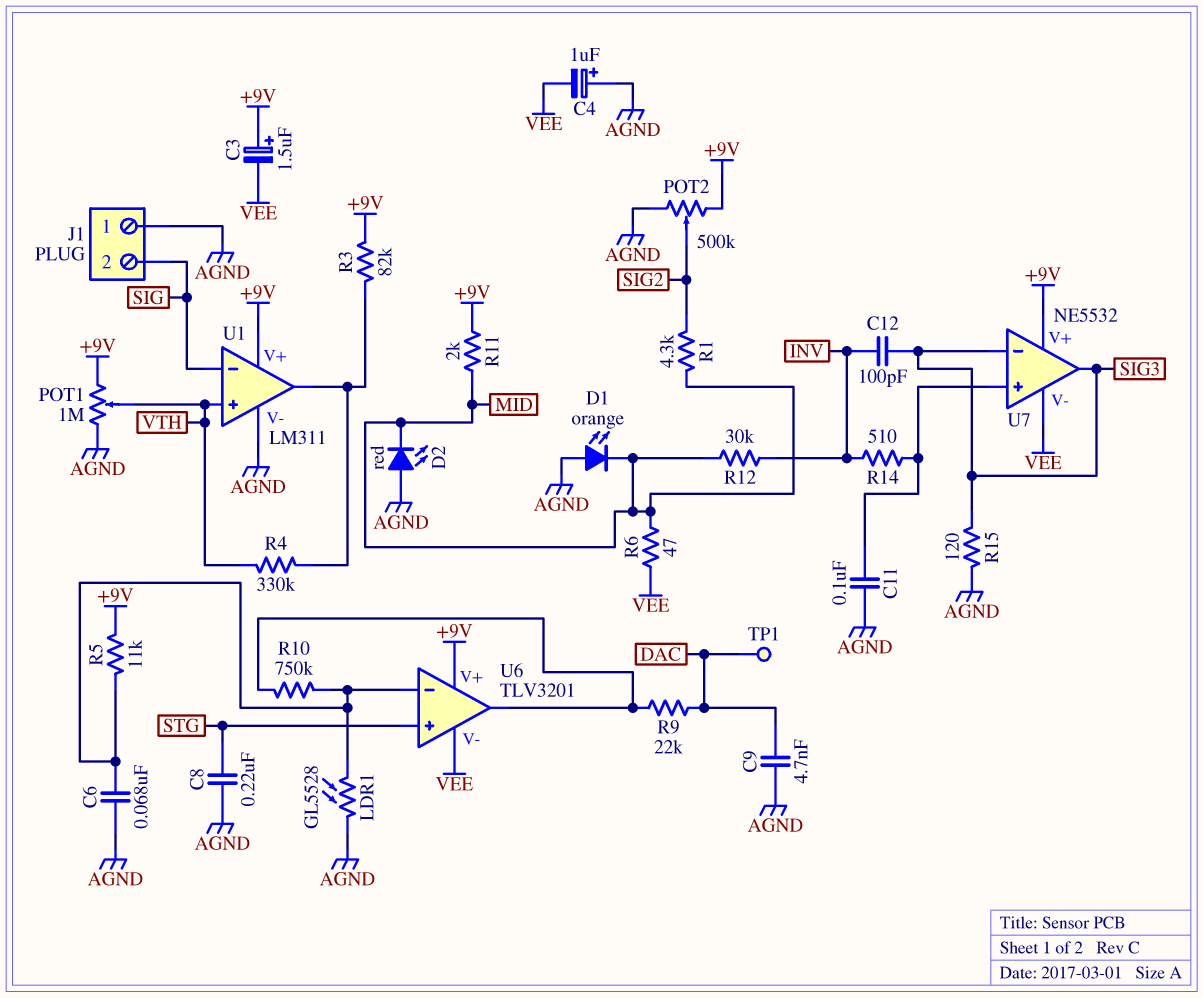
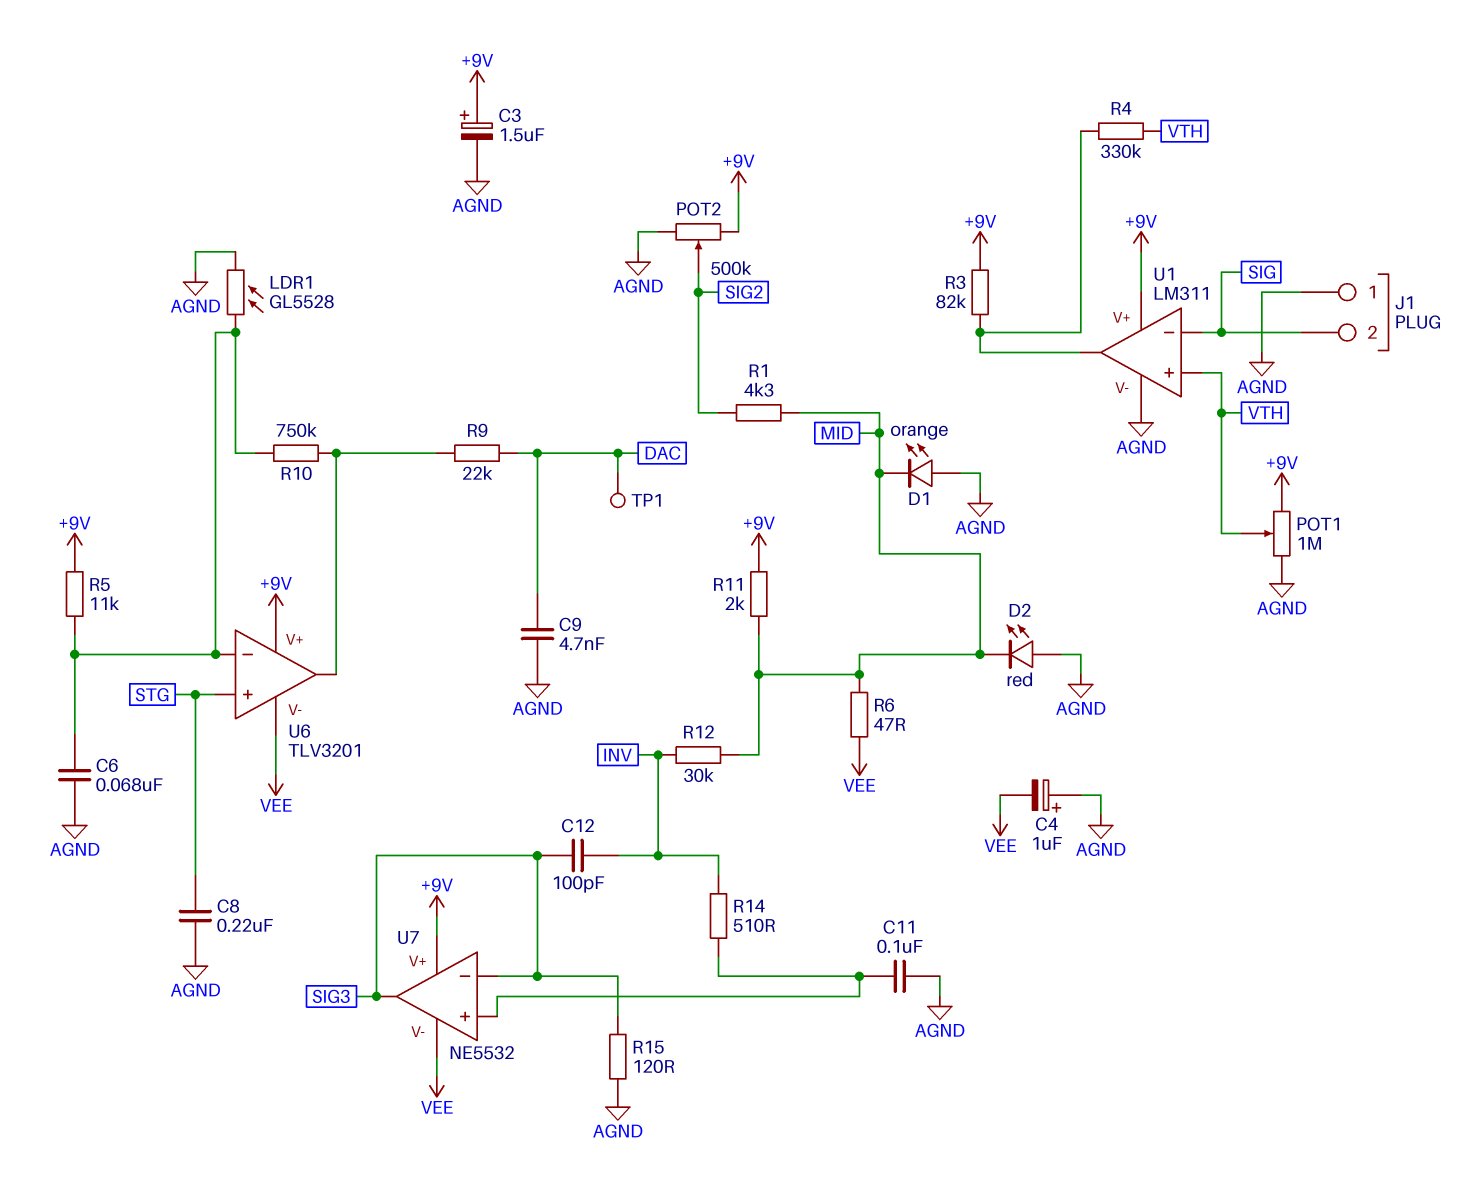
C3: 1.5uF (plus +9V, minus VEE) -> 1.5uF (plus +9V, minus AGND)

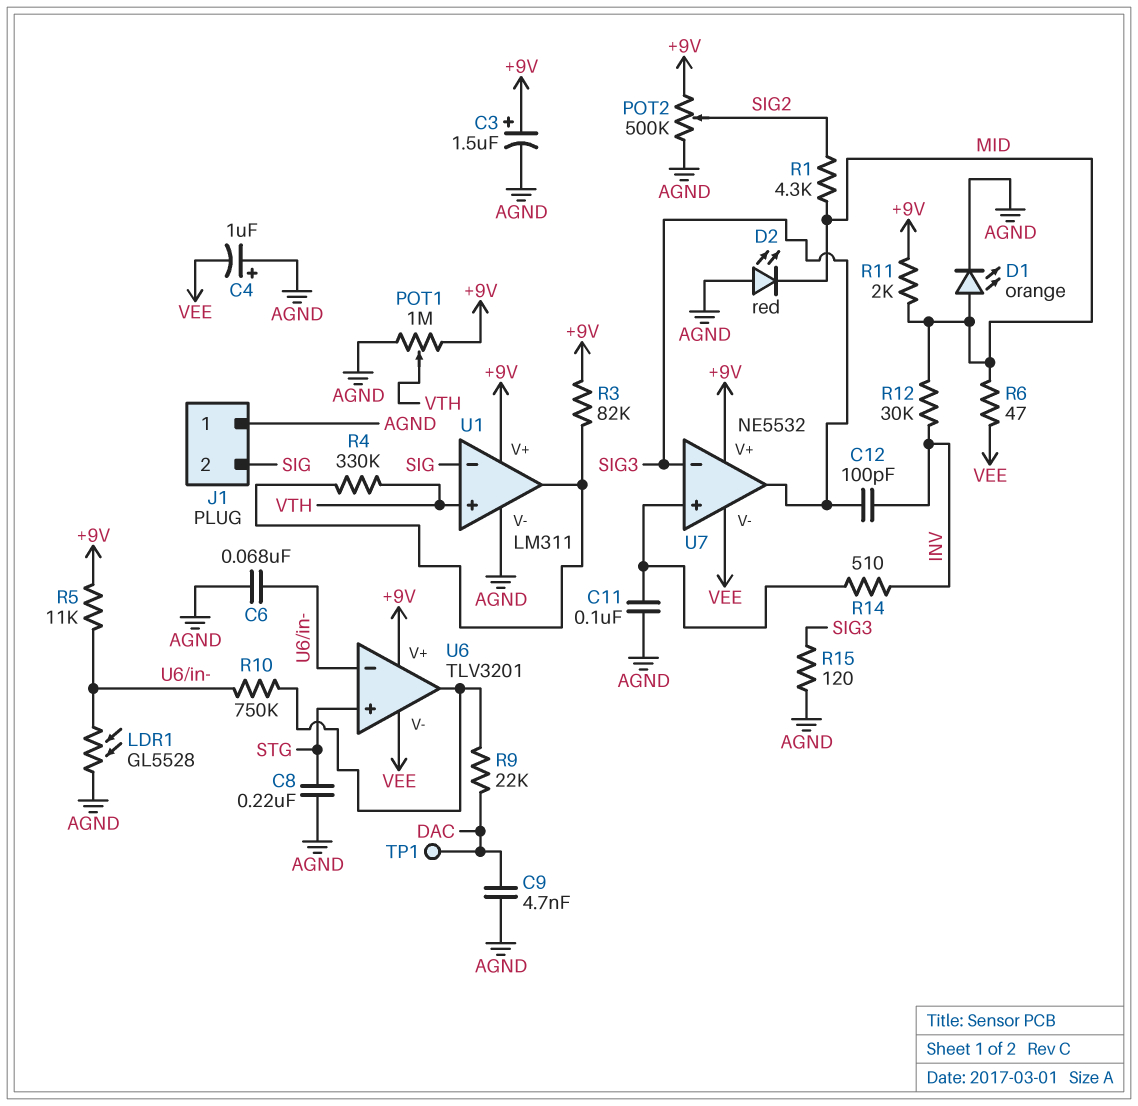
D1: LED orange (A AGND, K MID) -> LED orange (A MID, K AGND)

